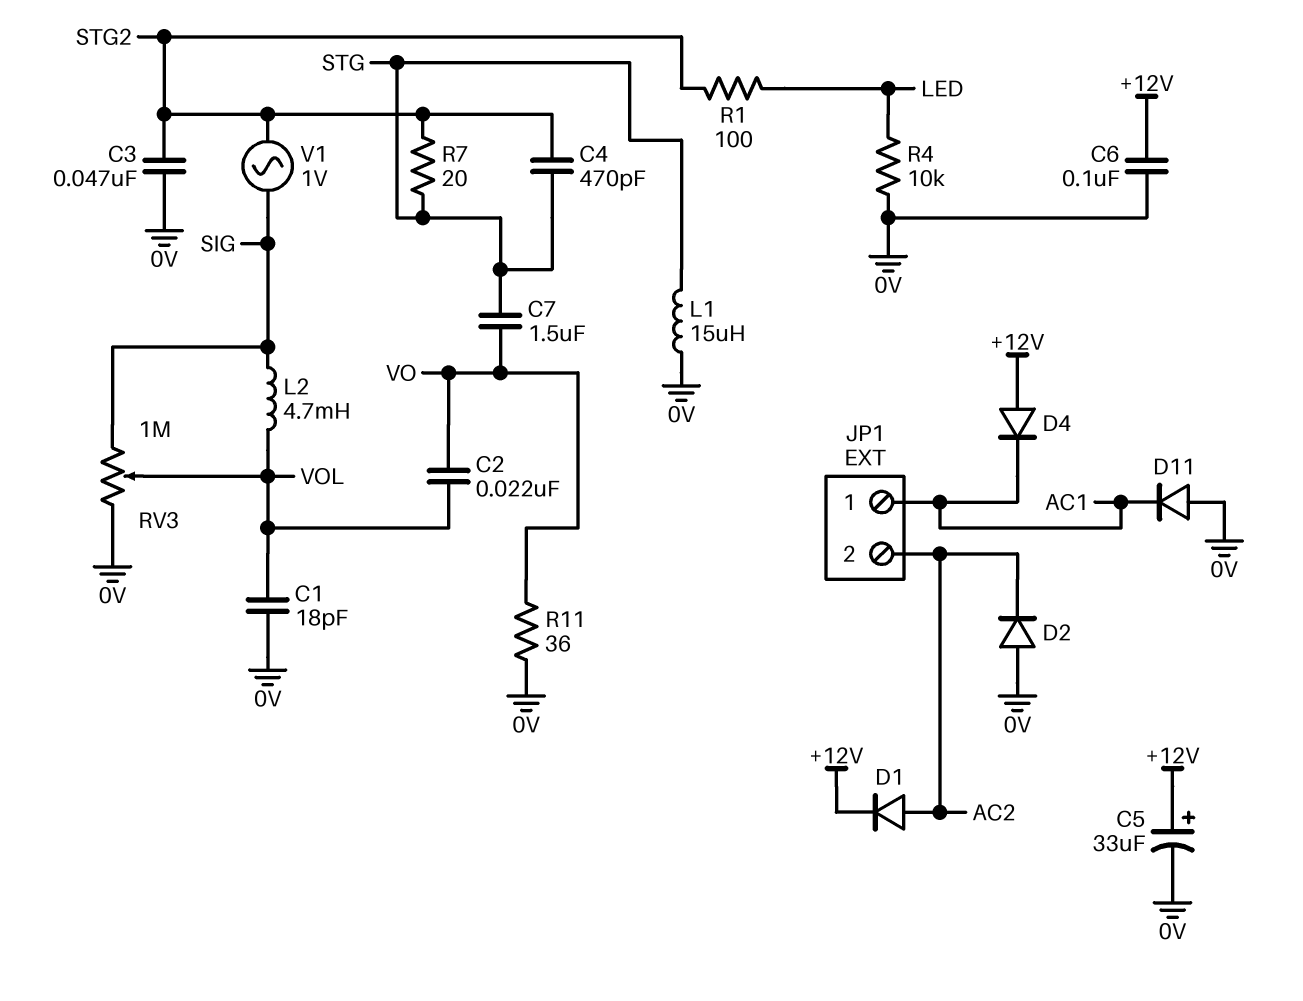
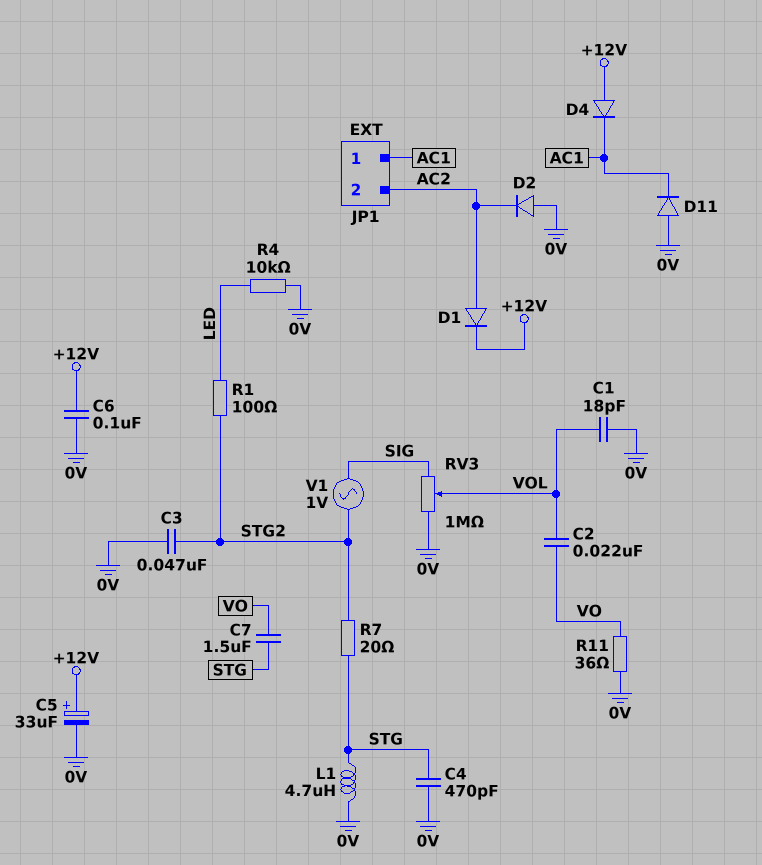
C4: 470pF (STG, STG2) -> 470pF (0V, STG)
L1: 15uH (0V, STG) -> 4.7uH (0V, STG)
L2: 4.7mH (SIG, VOL) -> none

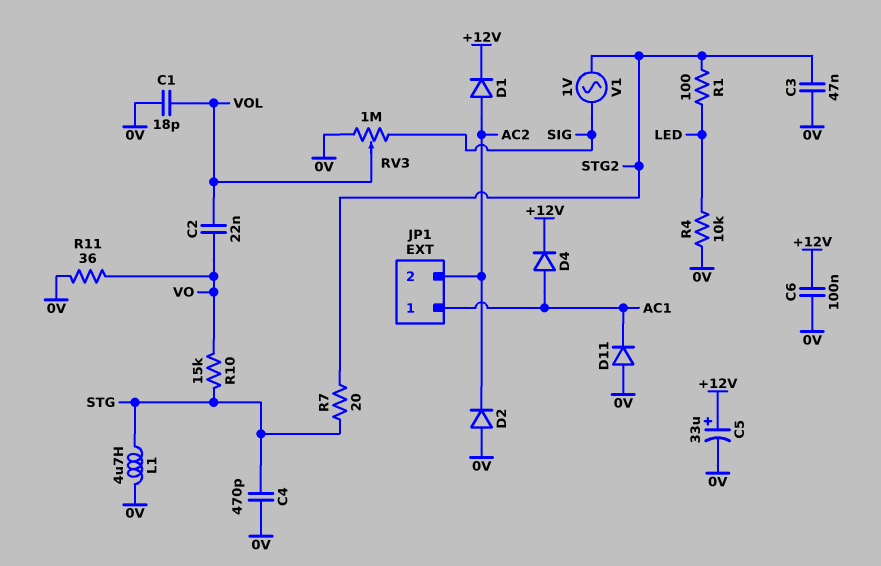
C7: 1.5uF (STG, VO) -> none
D4: diode (A +12V, K AC1) -> diode (A AC1, K +12V)
R10: none -> 15k (STG, VO)

